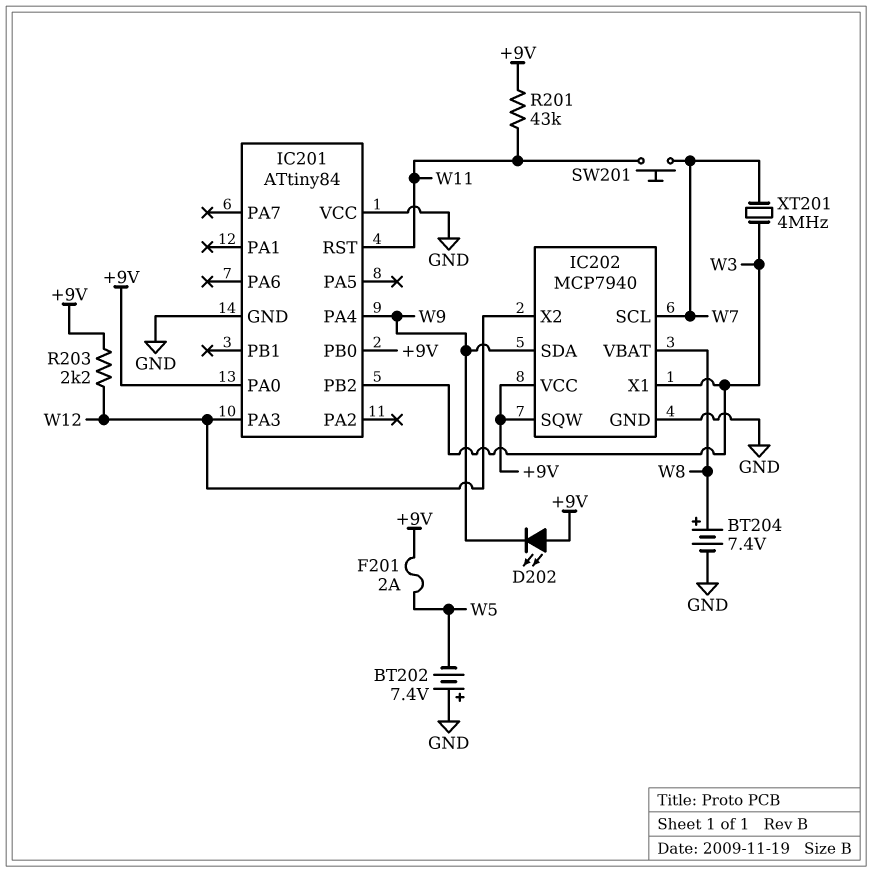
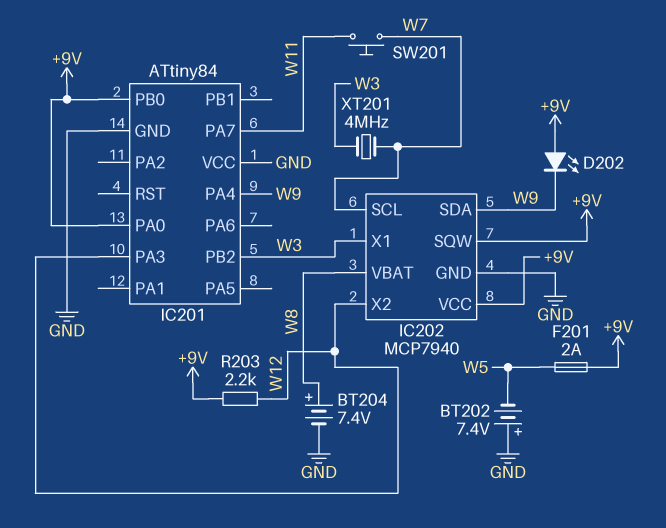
IC201 pin PA7: none -> W11
IC201 pin RST: W11 -> none
R201: 43k (+9V, W11) -> none

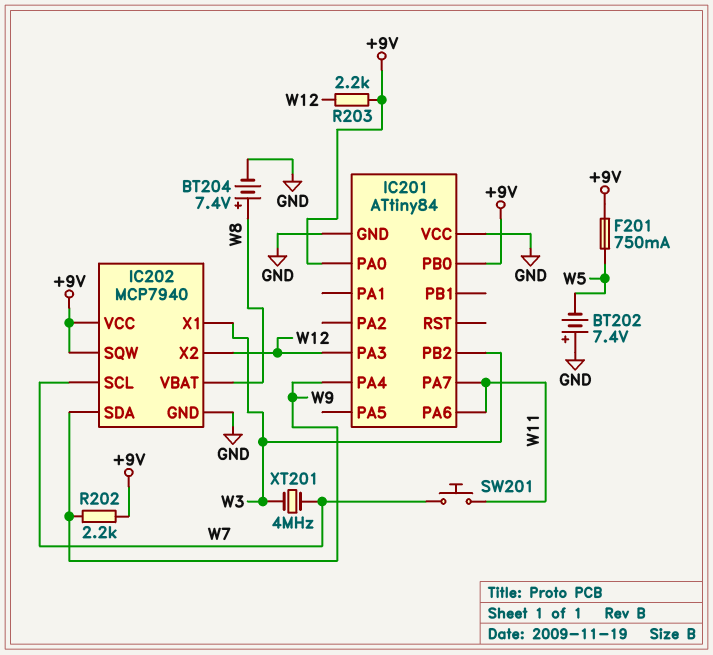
D202: LED (A +9V, K W9) -> none
F201: 2A (+9V, W5) -> 750mA (+9V, W5)
IC201 pin PA6: none -> W11
R202: none -> 2.2k (+9V, W9)

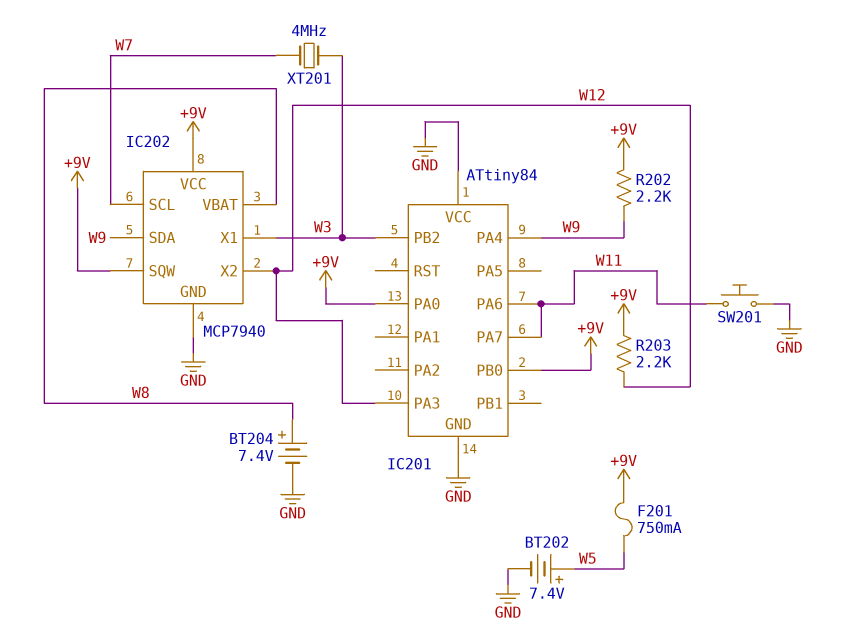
BT202: 7.4V (plus GND, minus W5) -> 7.4V (plus W5, minus GND)
SW201: button (W7, W11) -> button (GND, W11)

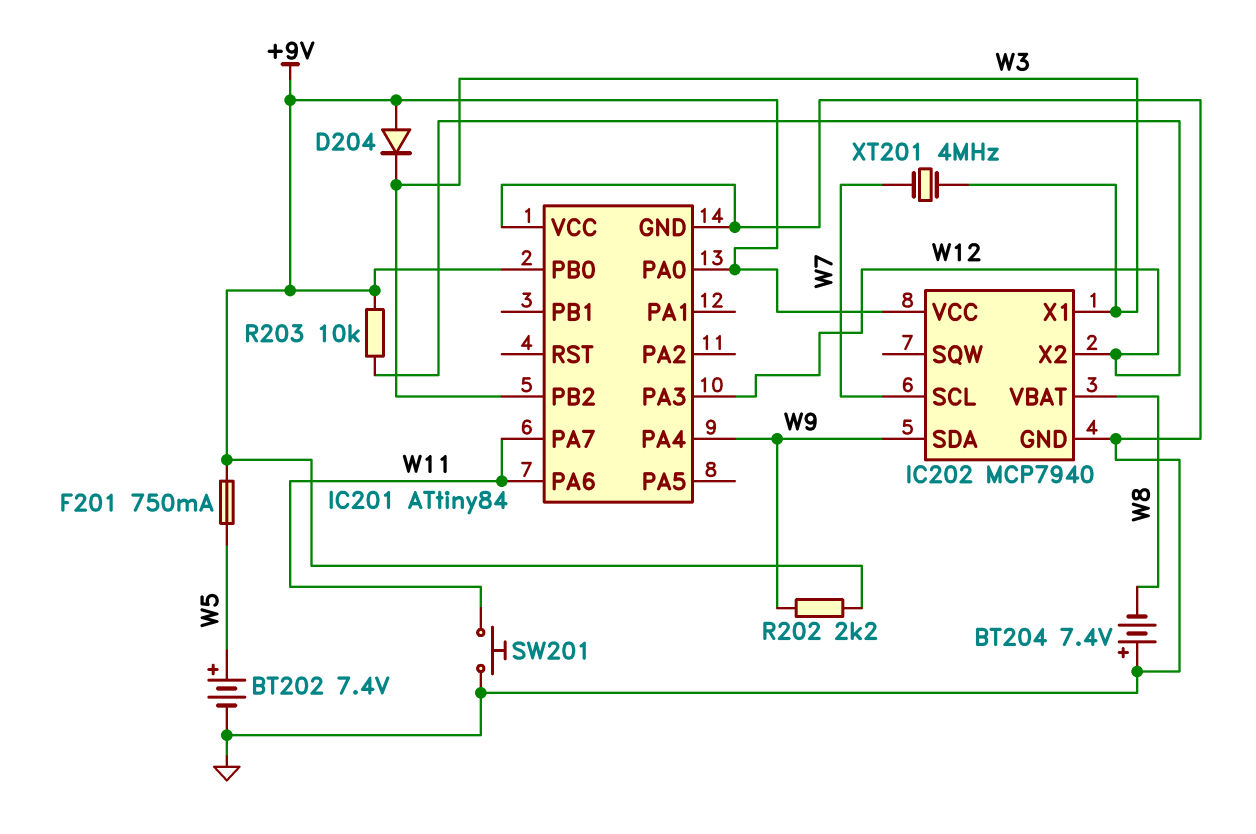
BT204: 7.4V (plus W8, minus GND) -> 7.4V (plus GND, minus W8)
D204: none -> diode (A +9V, K W3)
IC202 pin SQW: +9V -> none
R203: 2.2k (+9V, W12) -> 10k (+9V, W12)

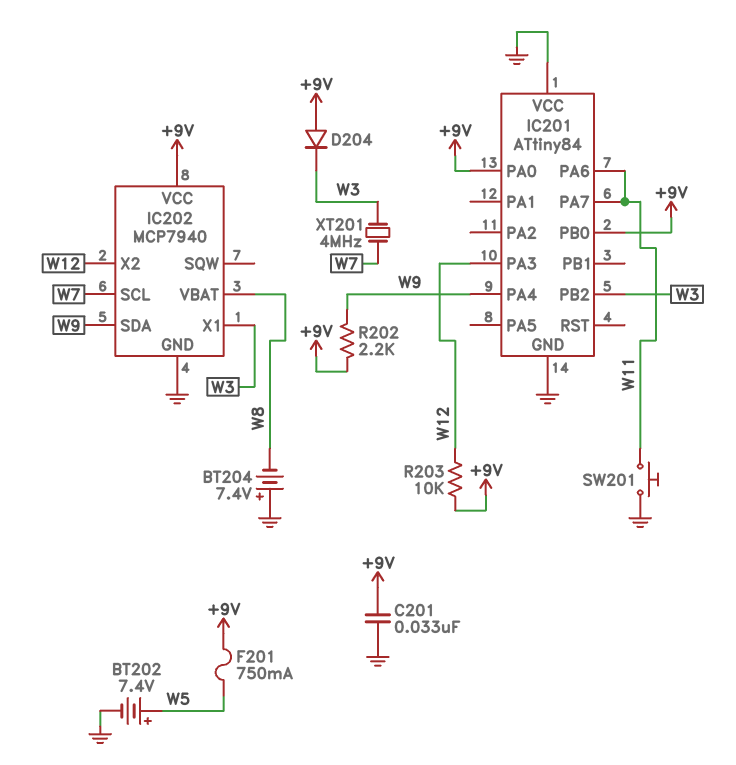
C201: none -> 33nF (+9V, GND)

